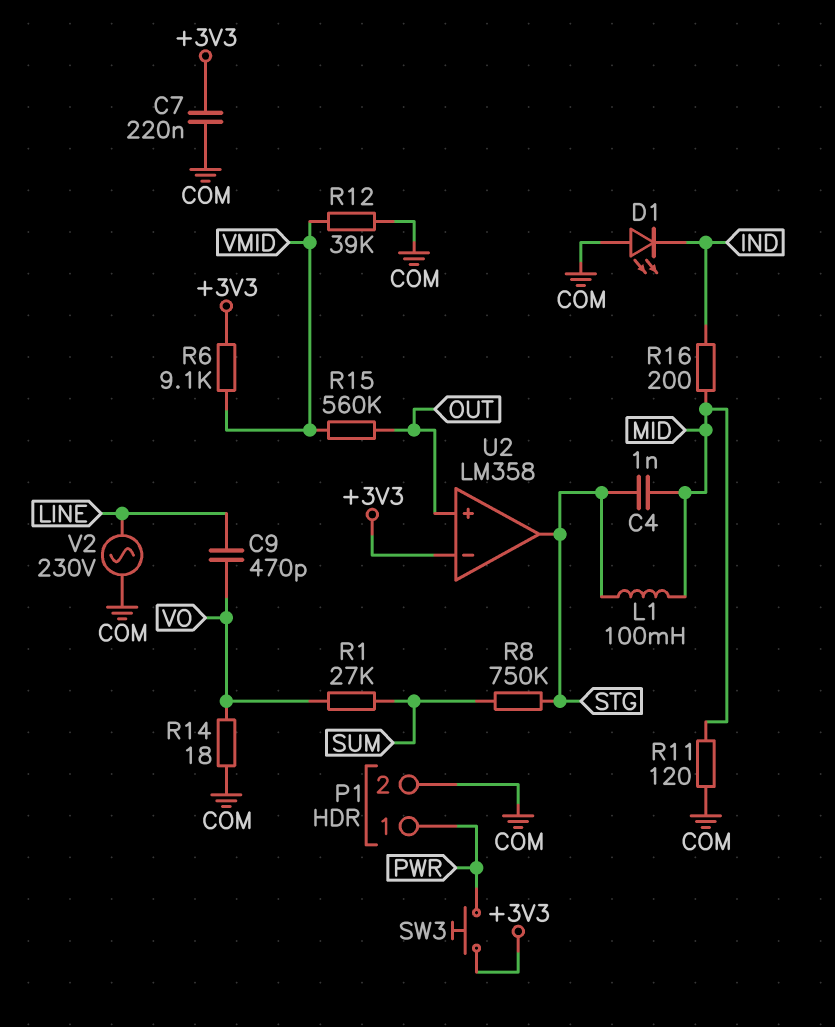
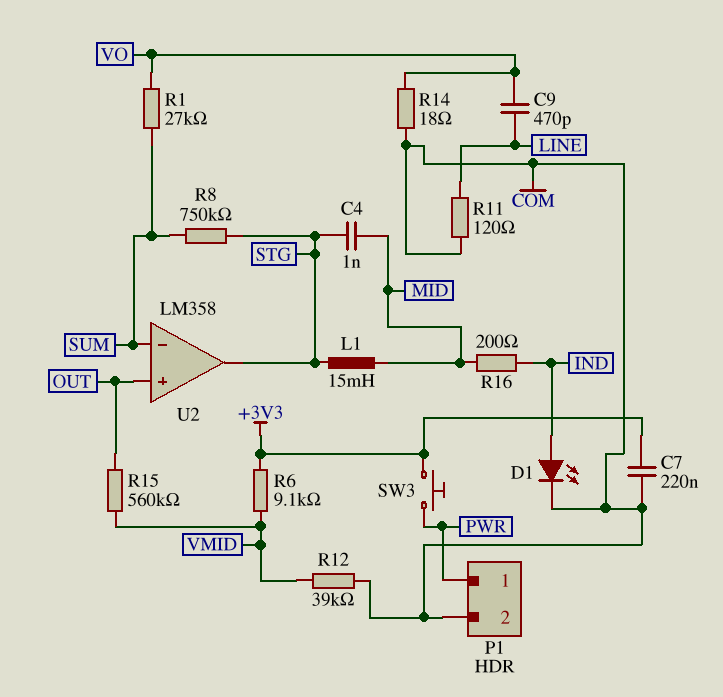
D1: LED (A COM, K IND) -> LED (A IND, K COM)
L1: 100mH (MID, STG) -> 15mH (MID, STG)
R11: 120 (COM, MID) -> 120 (COM, LINE)
U2 pin in-: +3V3 -> SUM
V2: AC 230V (COM, LINE) -> none

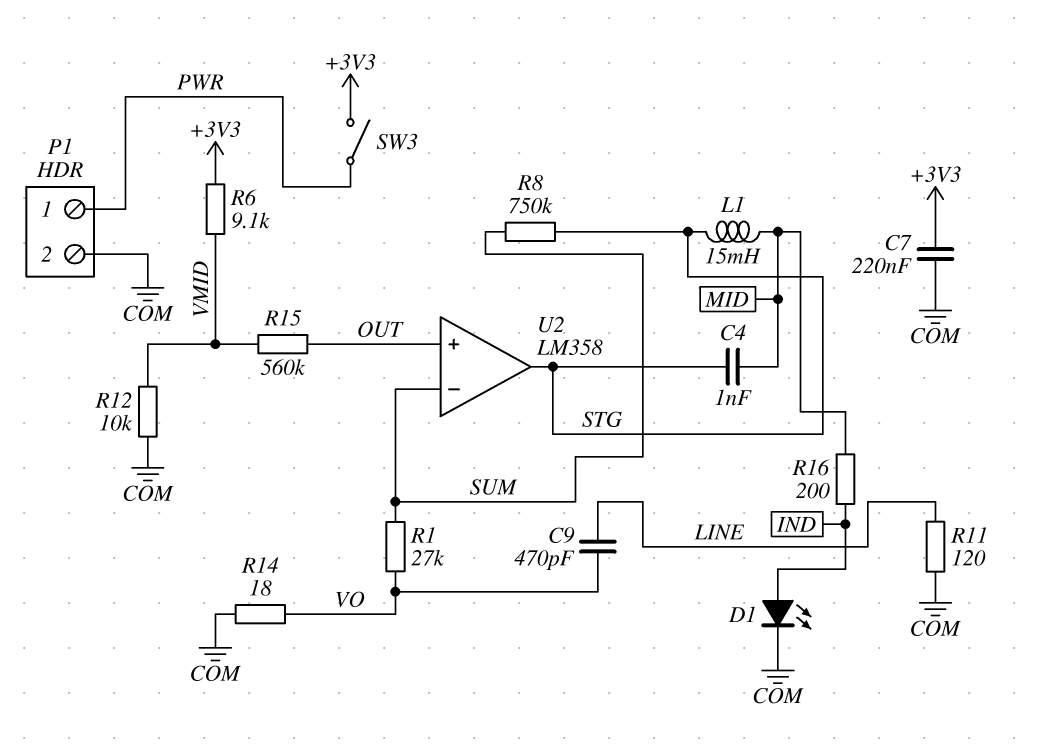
R12: 39k (COM, VMID) -> 10k (COM, VMID)
SW3: button (+3V3, PWR) -> switch (+3V3, PWR)

